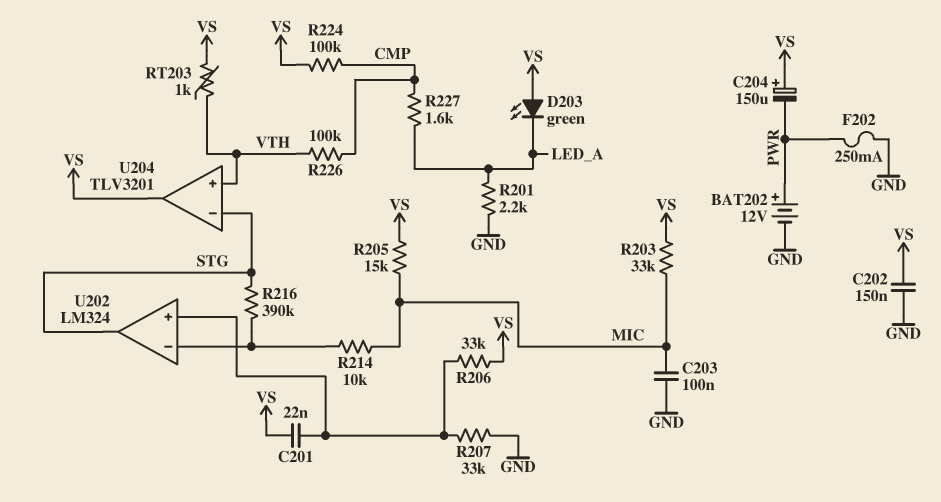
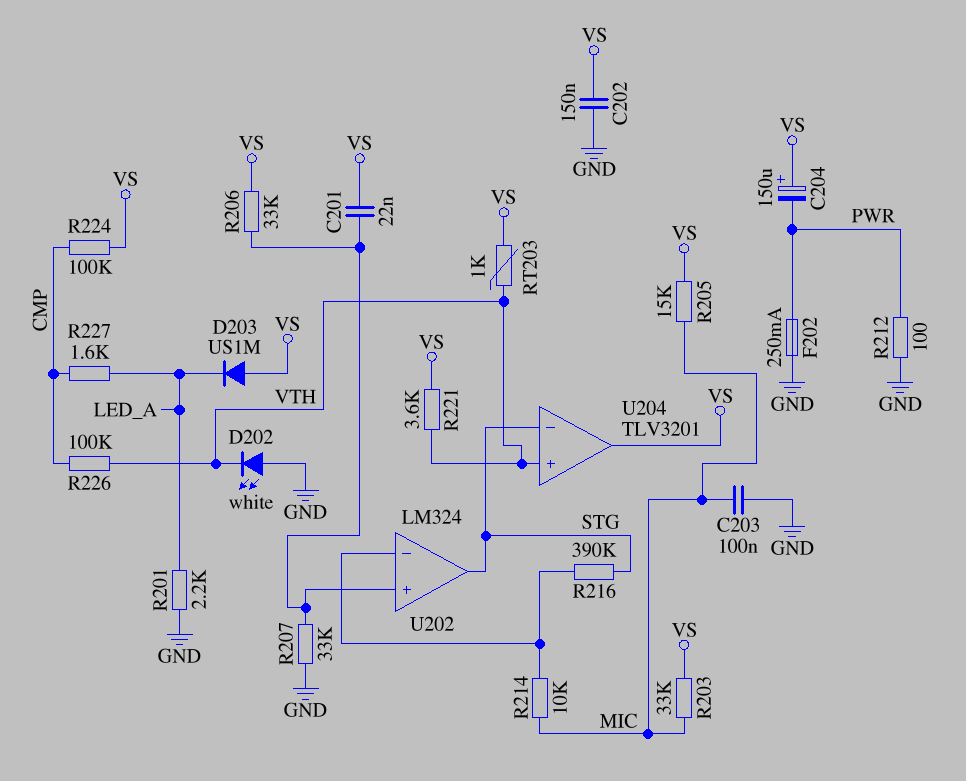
BAT202: 12V (plus PWR, minus GND) -> none
D202: none -> LED white (A GND, K VTH)
D203: LED green (A VS, K LED_A) -> diode US1M (A VS, K LED_A)
R212: none -> 100 (GND, PWR)
R221: none -> 3.6k (VS, VTH)

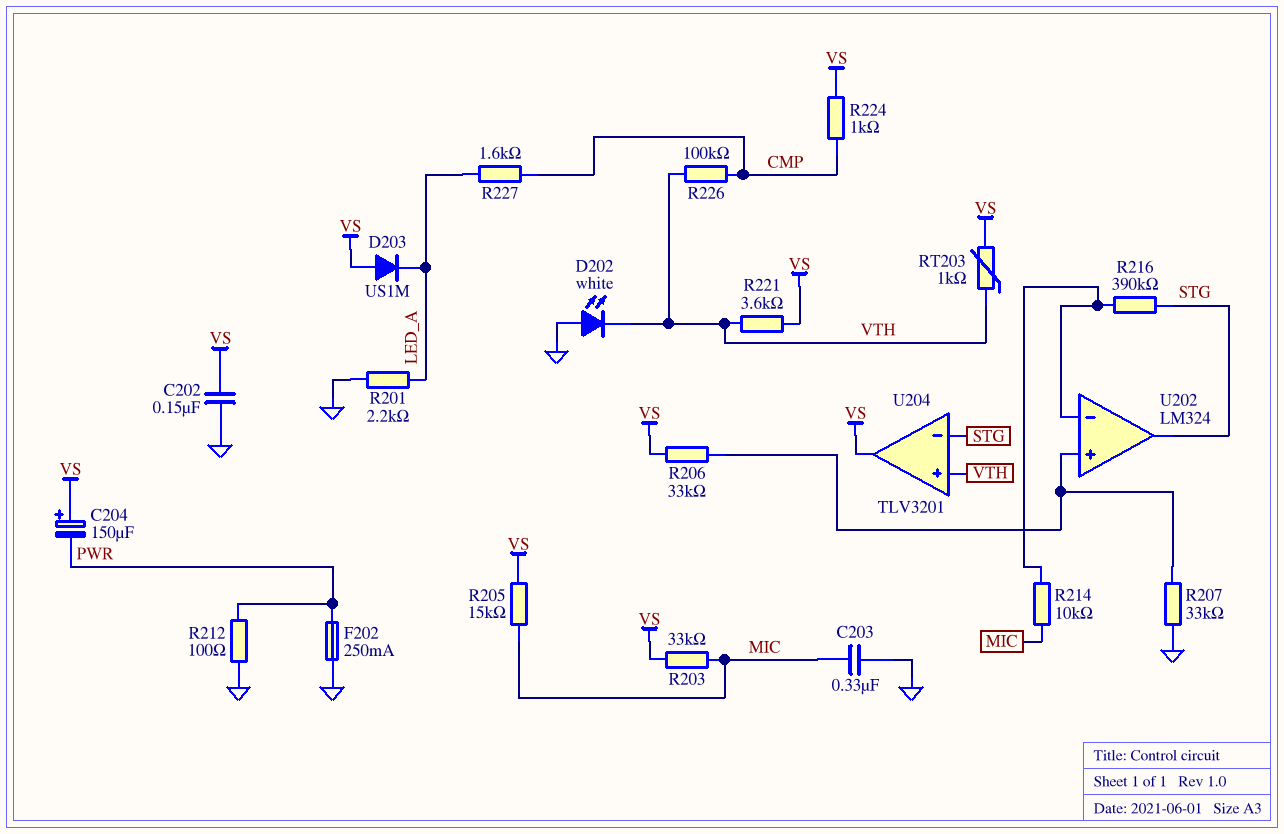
C201: 22nF (U202/in+, VS) -> none
C203: 100nF (GND, MIC) -> 330nF (GND, MIC)
R224: 100k (CMP, VS) -> 1k (CMP, VS)

